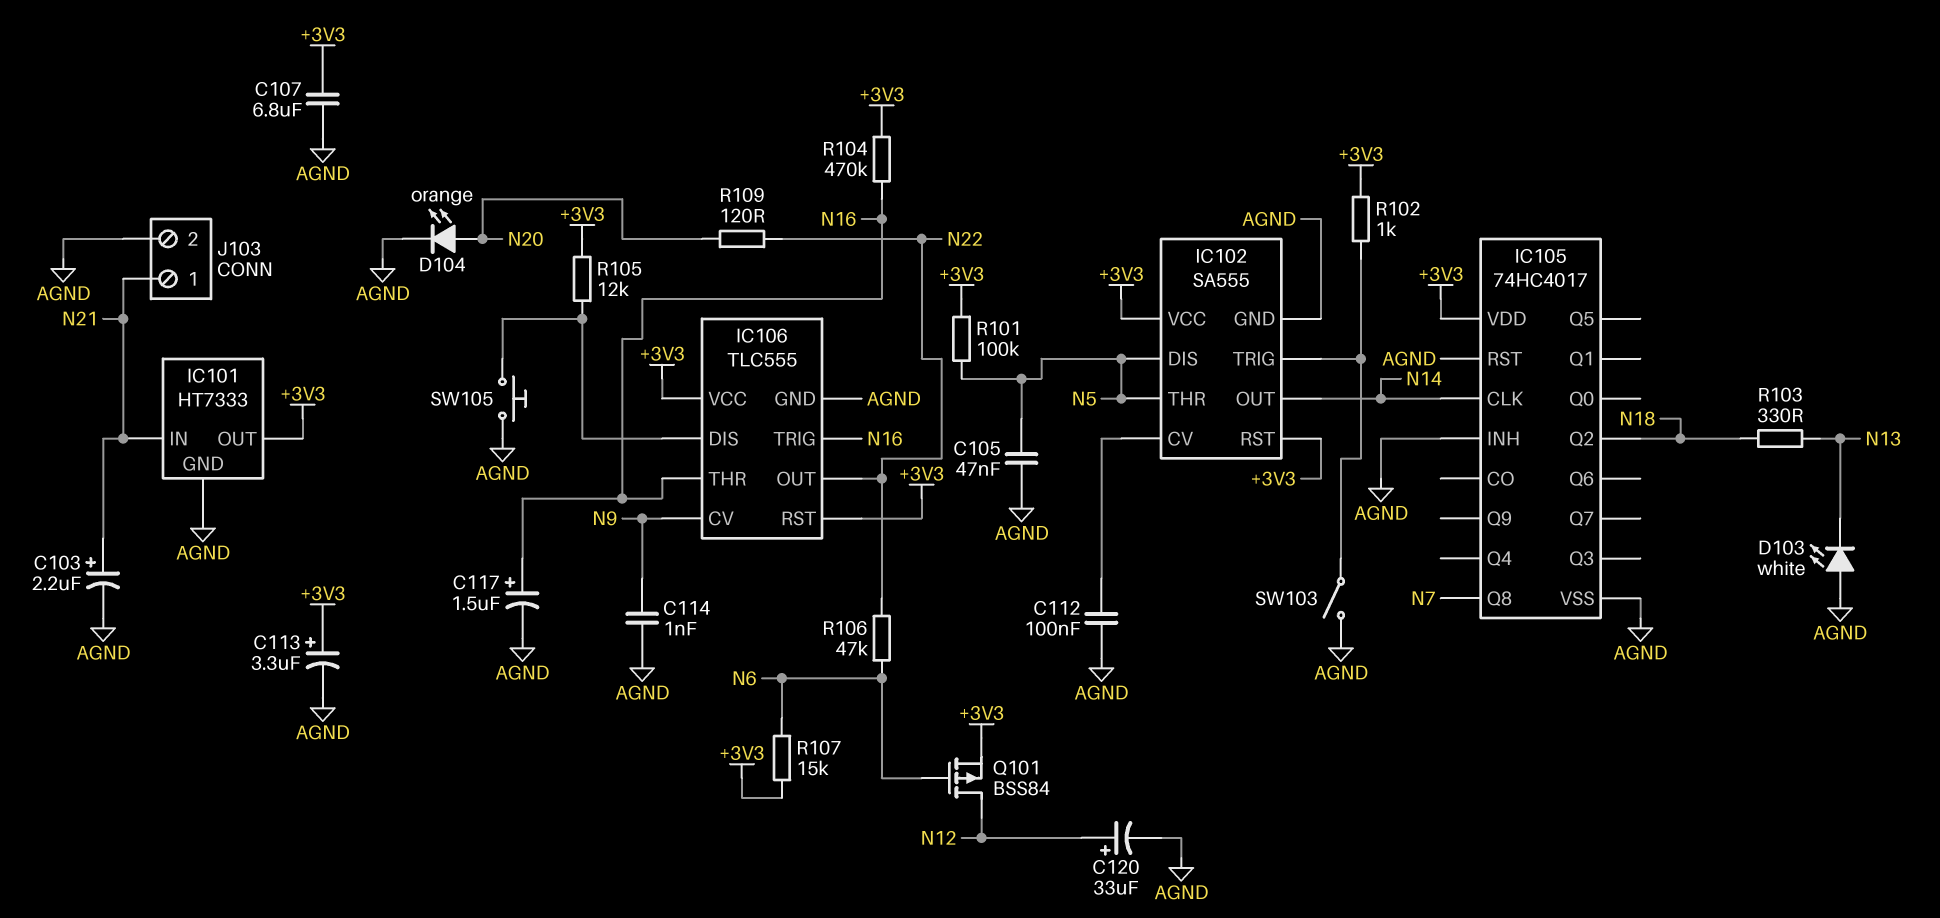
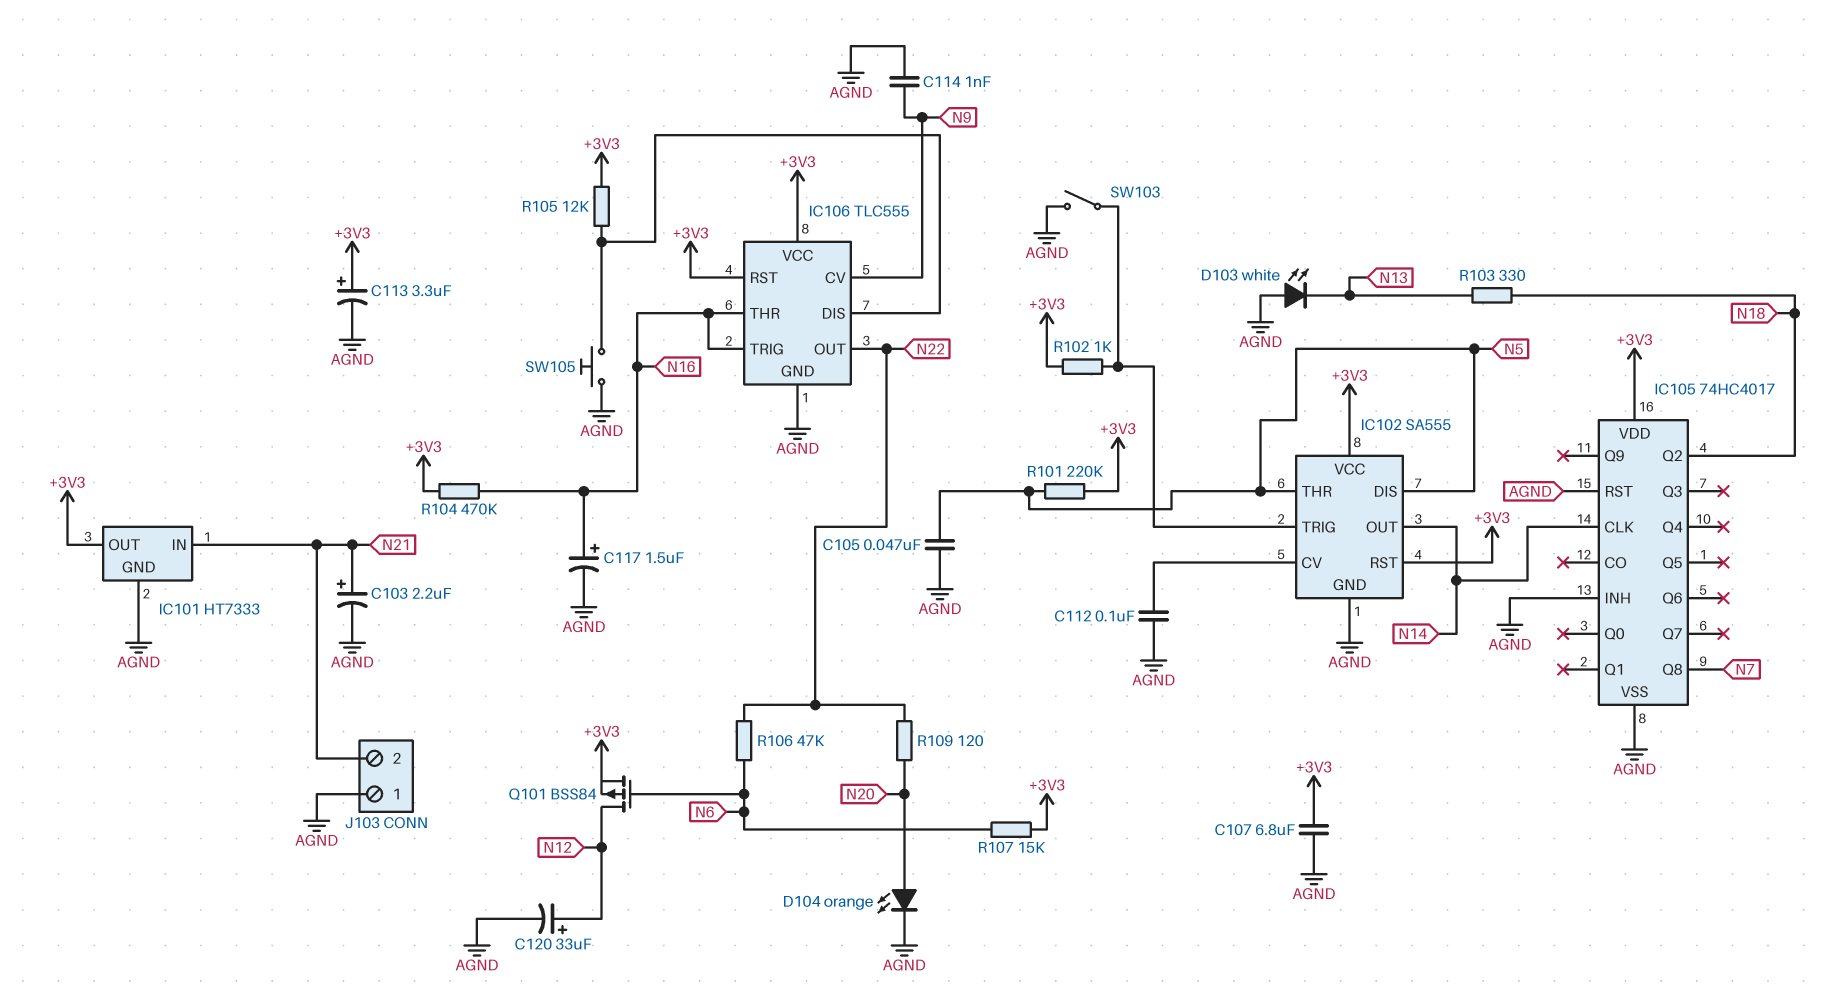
J103 pin 1: N21 -> AGND
J103 pin 2: AGND -> N21
R101: 100k (+3V3, N5) -> 220k (+3V3, N5)

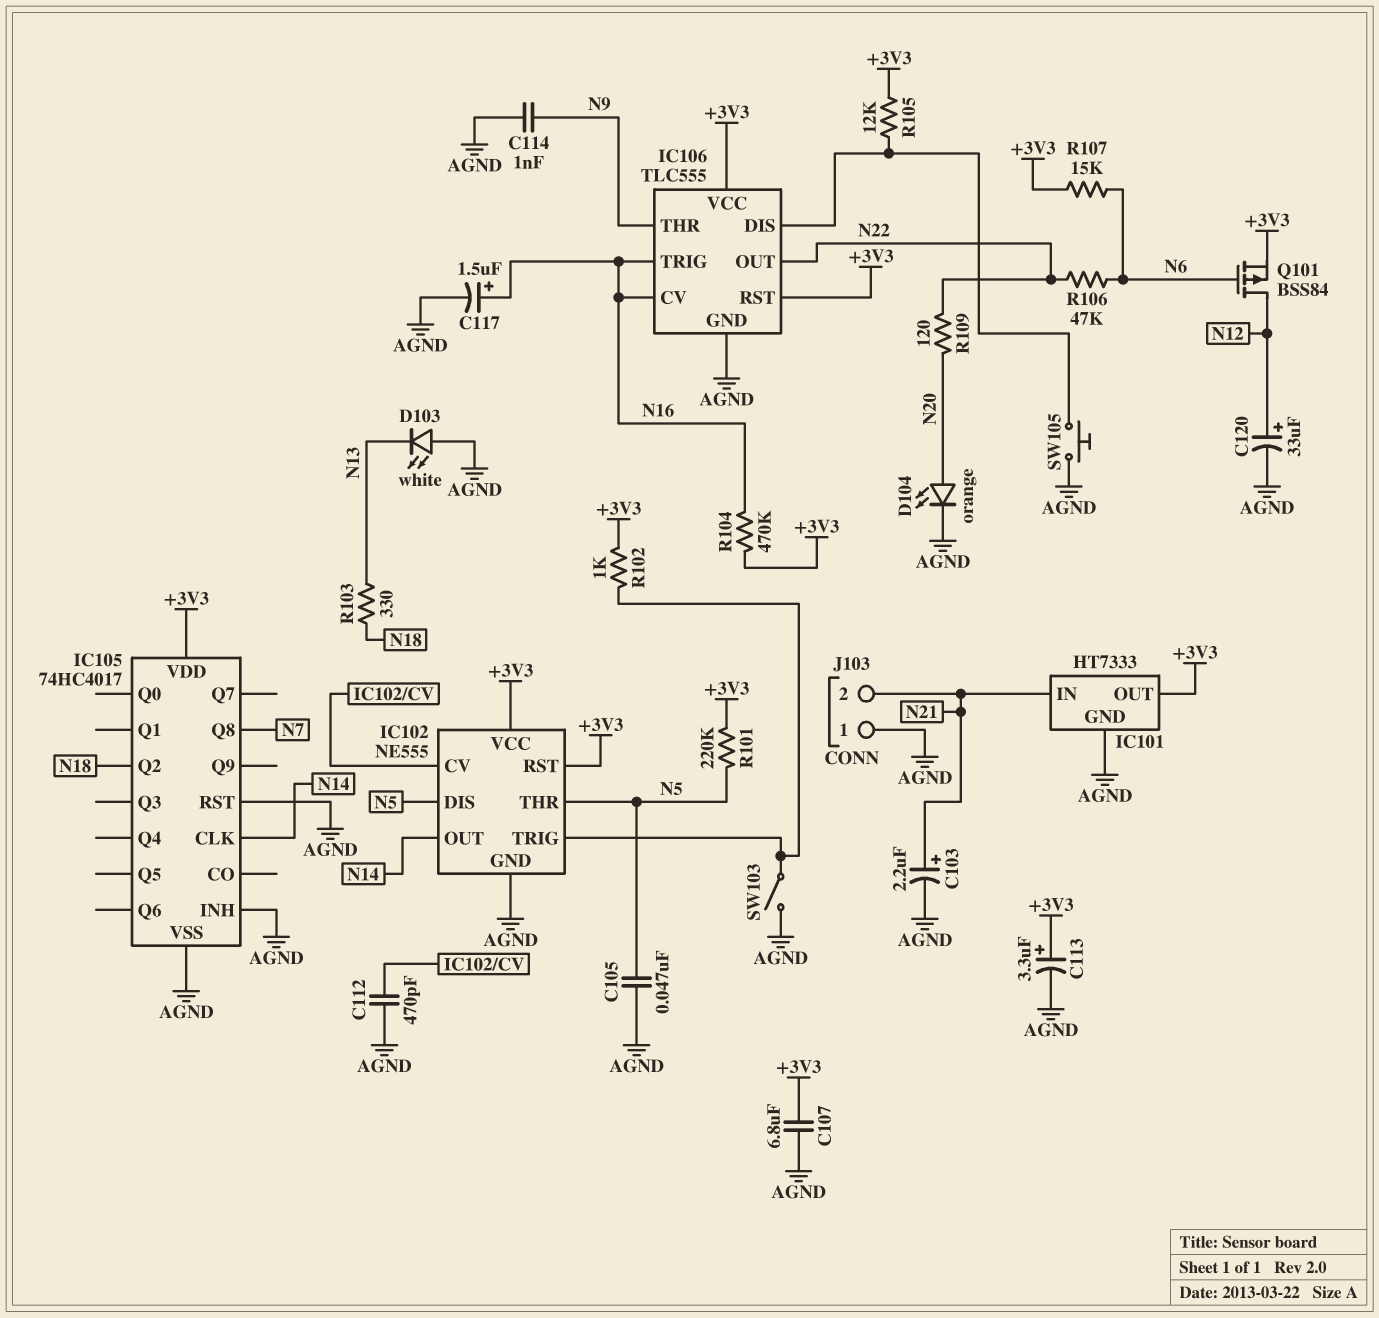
C112: 100nF (AGND, IC102/CV) -> 470pF (AGND, IC102/CV)
IC102: SA555 -> NE555
IC106 pin CV: N9 -> N16
IC106 pin THR: N16 -> N9

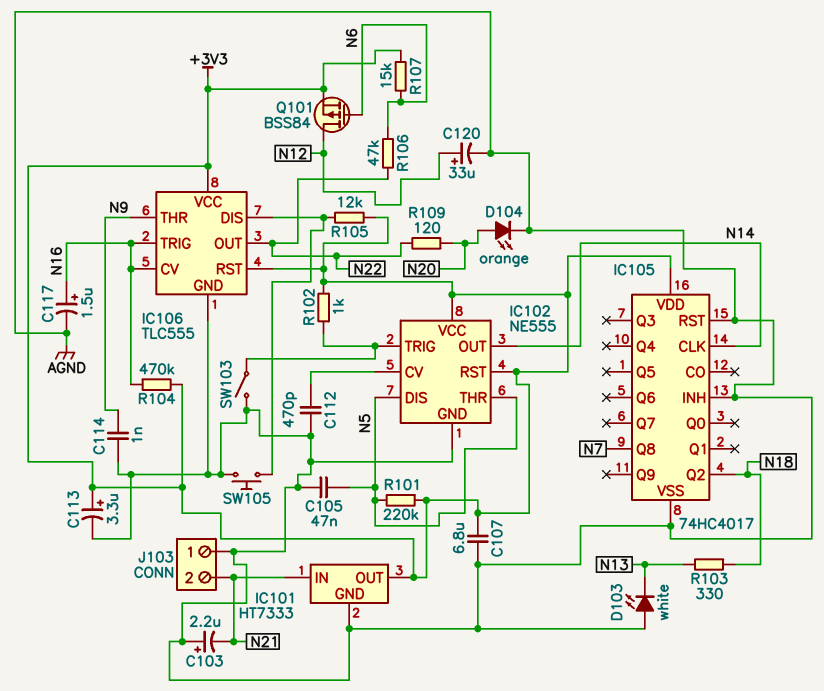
C103: 2.2uF (plus N21, minus AGND) -> 2.2uF (plus AGND, minus N21)

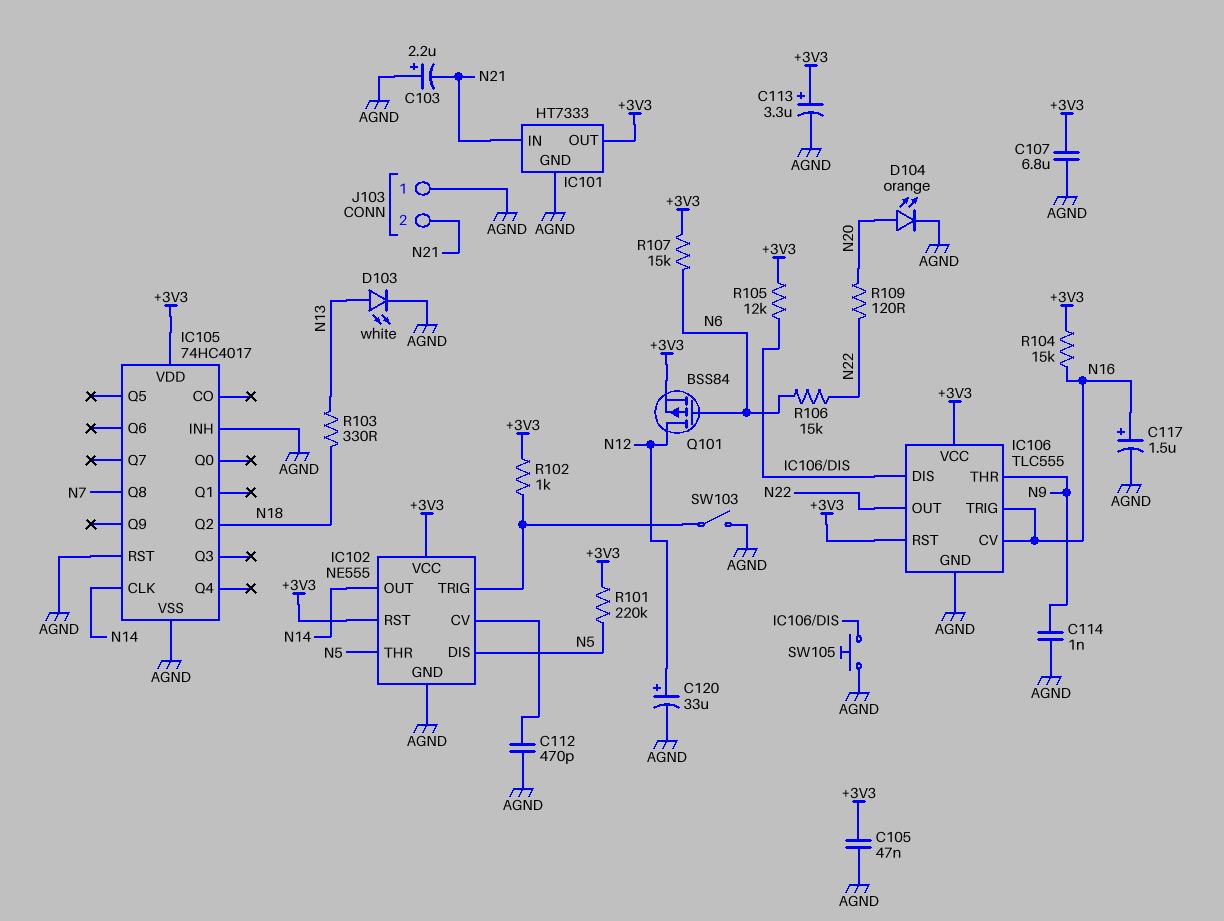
C105: 47nF (AGND, N5) -> 47nF (+3V3, AGND)
D103: LED white (A AGND, K N13) -> LED white (A N13, K AGND)
R104: 470k (+3V3, N16) -> 15k (+3V3, N16)
R106: 47k (N6, N22) -> 15k (N6, N22)

